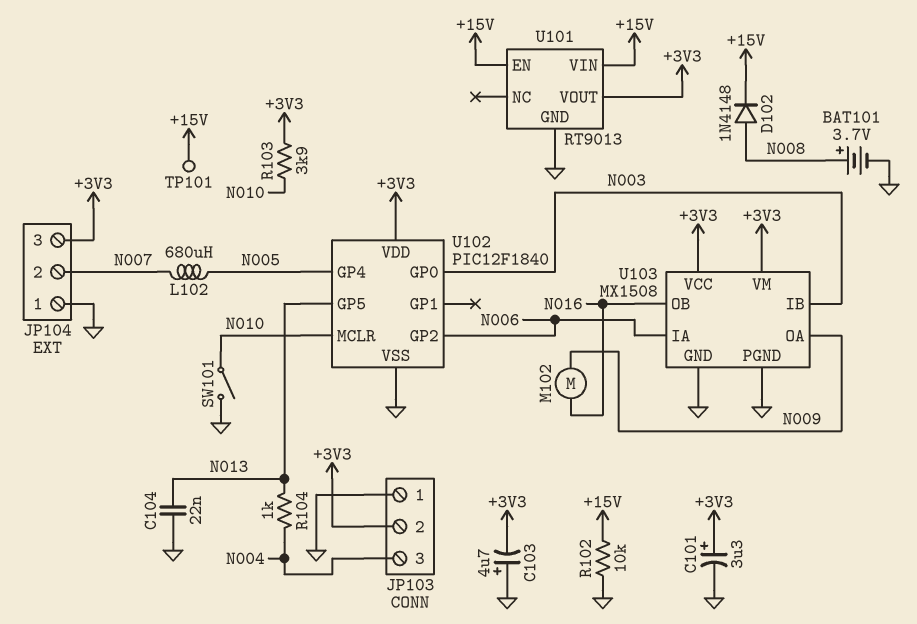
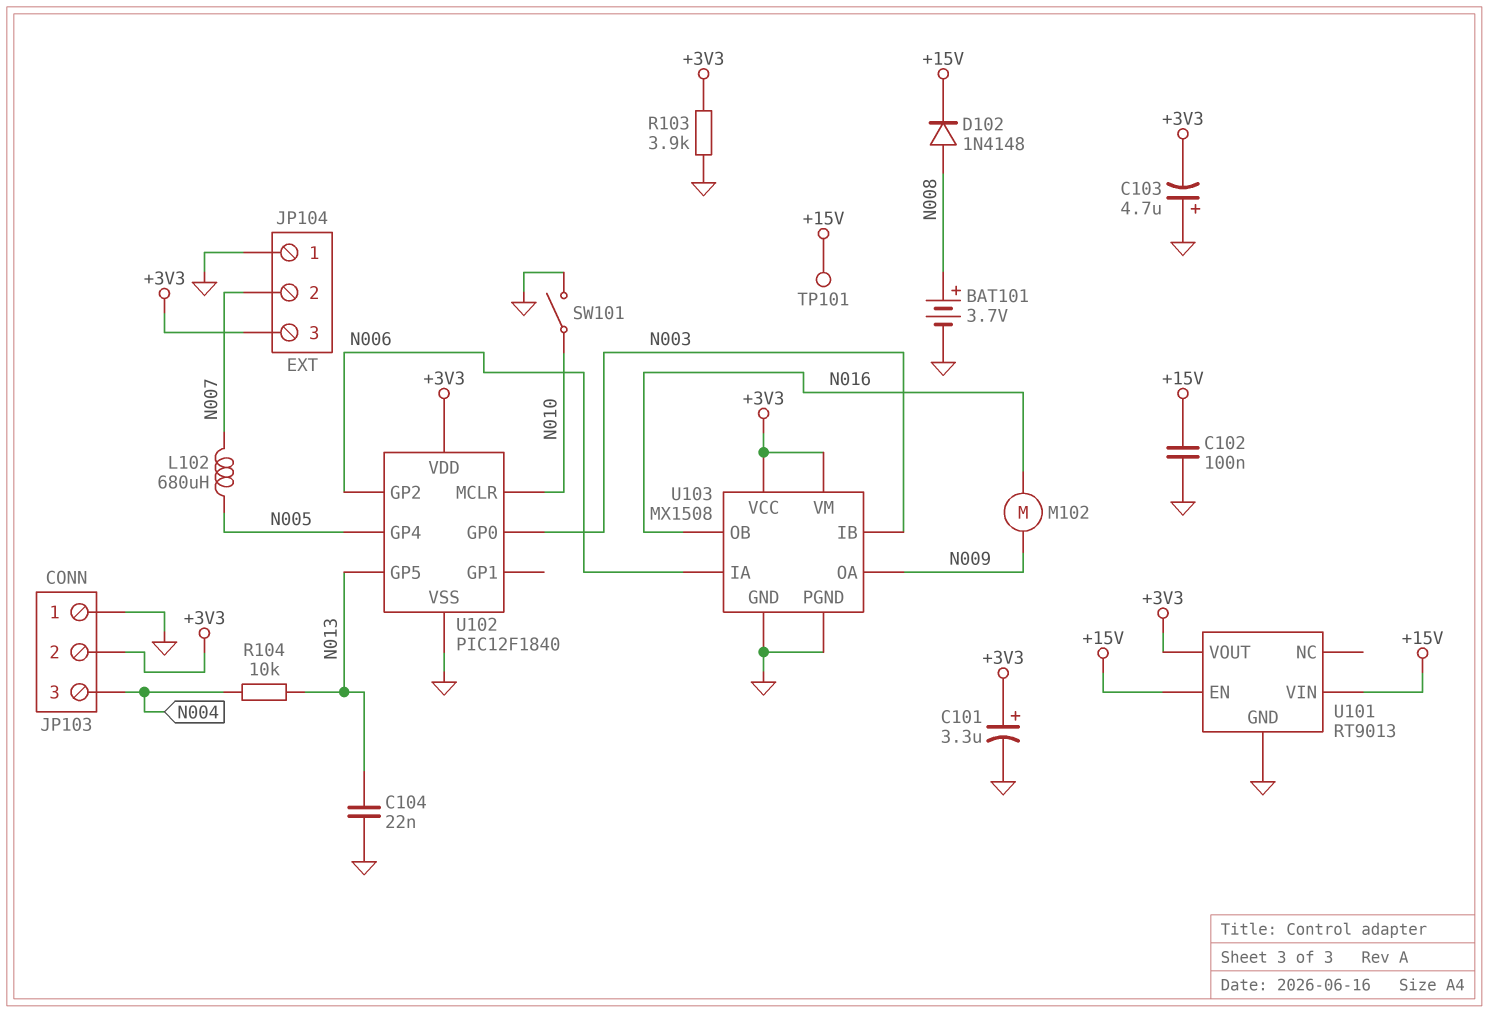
C102: none -> 100nF (+15V, GND)
R102: 10k (+15V, GND) -> none
R103: 3.9k (+3V3, N010) -> 3.9k (+3V3, GND)
R104: 1k (N004, N013) -> 10k (N004, N013)

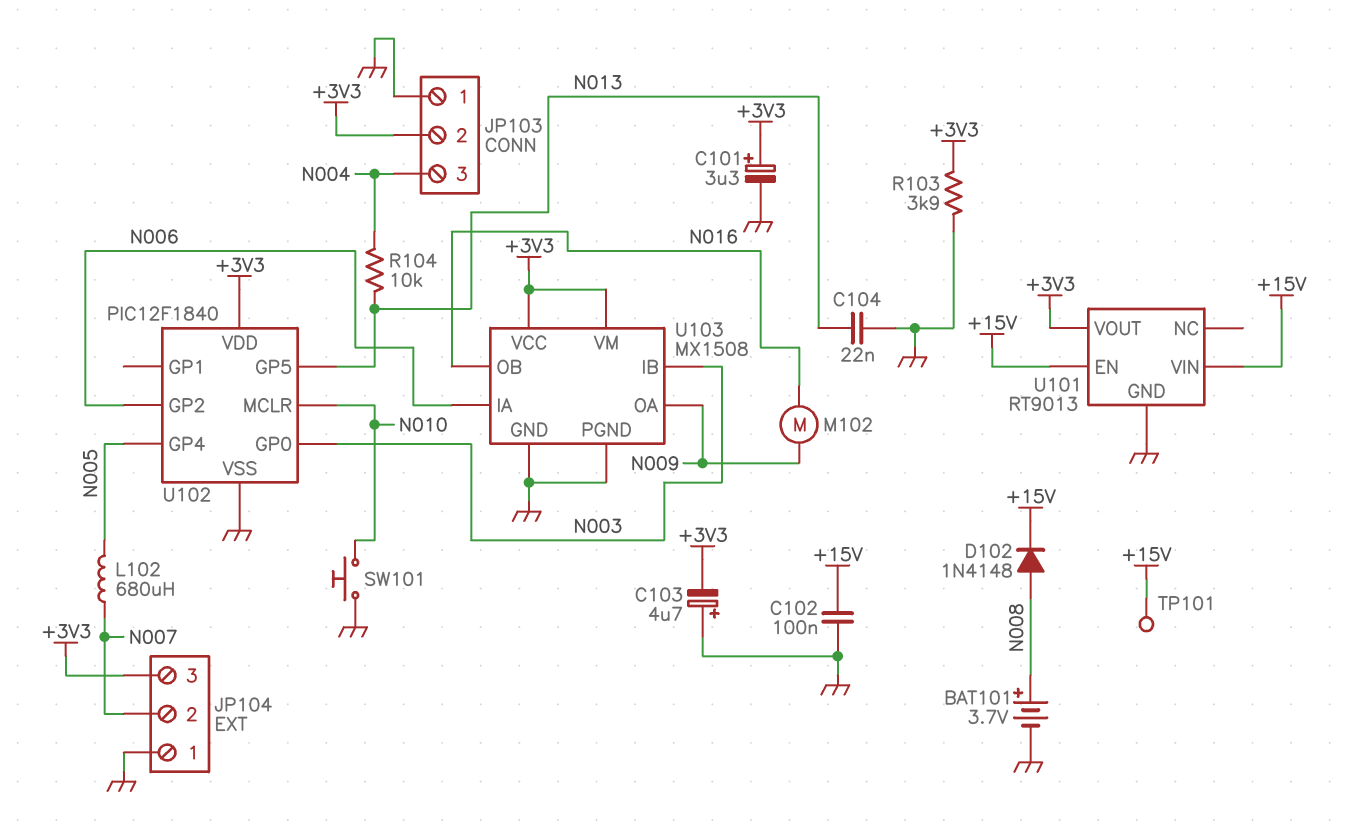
SW101: switch (GND, N010) -> button (GND, N010)

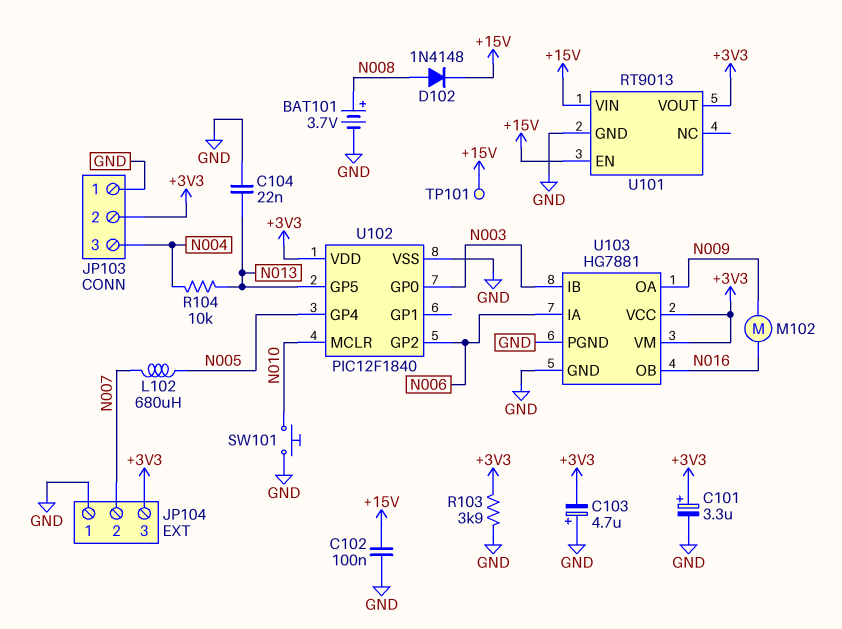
U103: MX1508 -> HG7881

